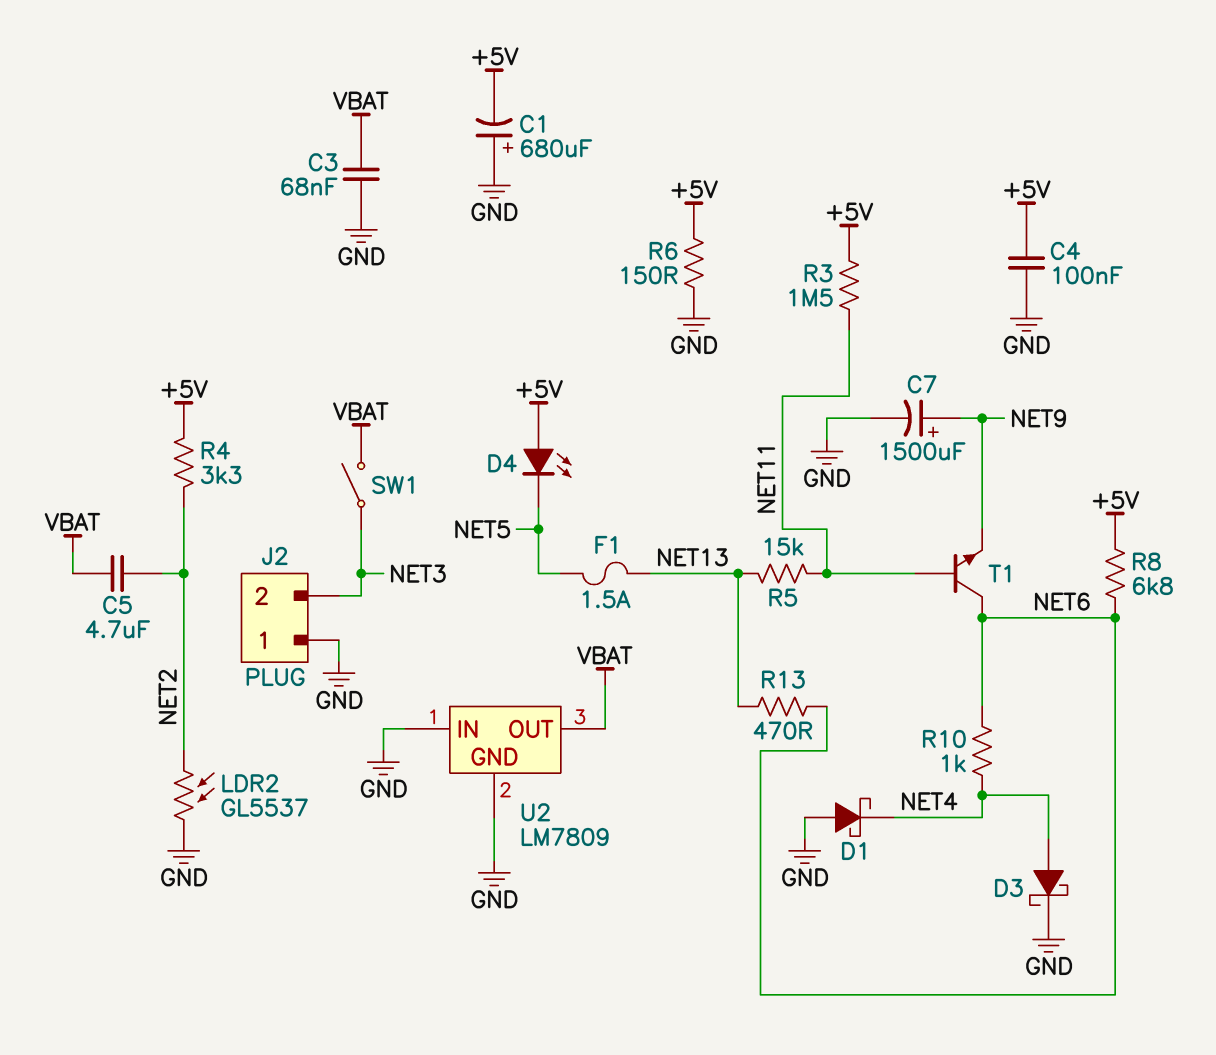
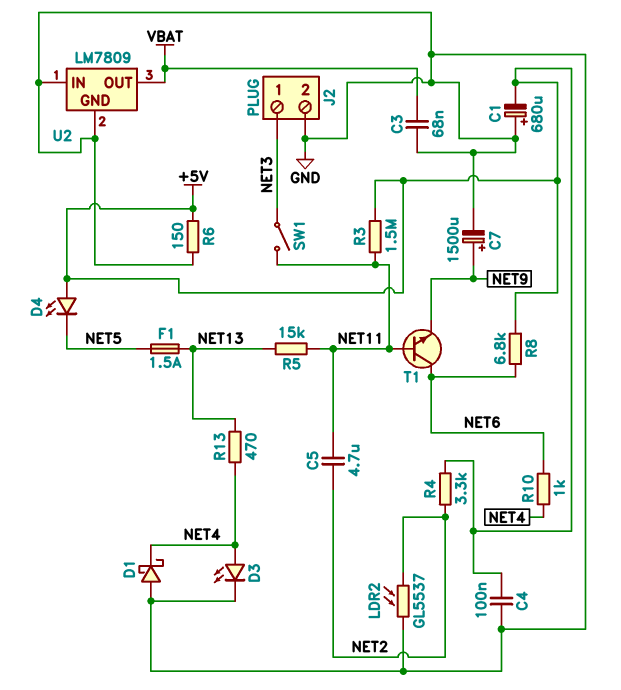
C5: 4.7uF (NET2, VBAT) -> 4.7uF (NET2, NET11)
D3: schottky (A NET4, K GND) -> LED (A NET4, K GND)
J2 pin 1: GND -> NET3
J2 pin 2: NET3 -> GND
R13: 470 (NET6, NET13) -> 470 (NET4, NET13)
SW1: switch (NET3, VBAT) -> switch (NET3, NET11)

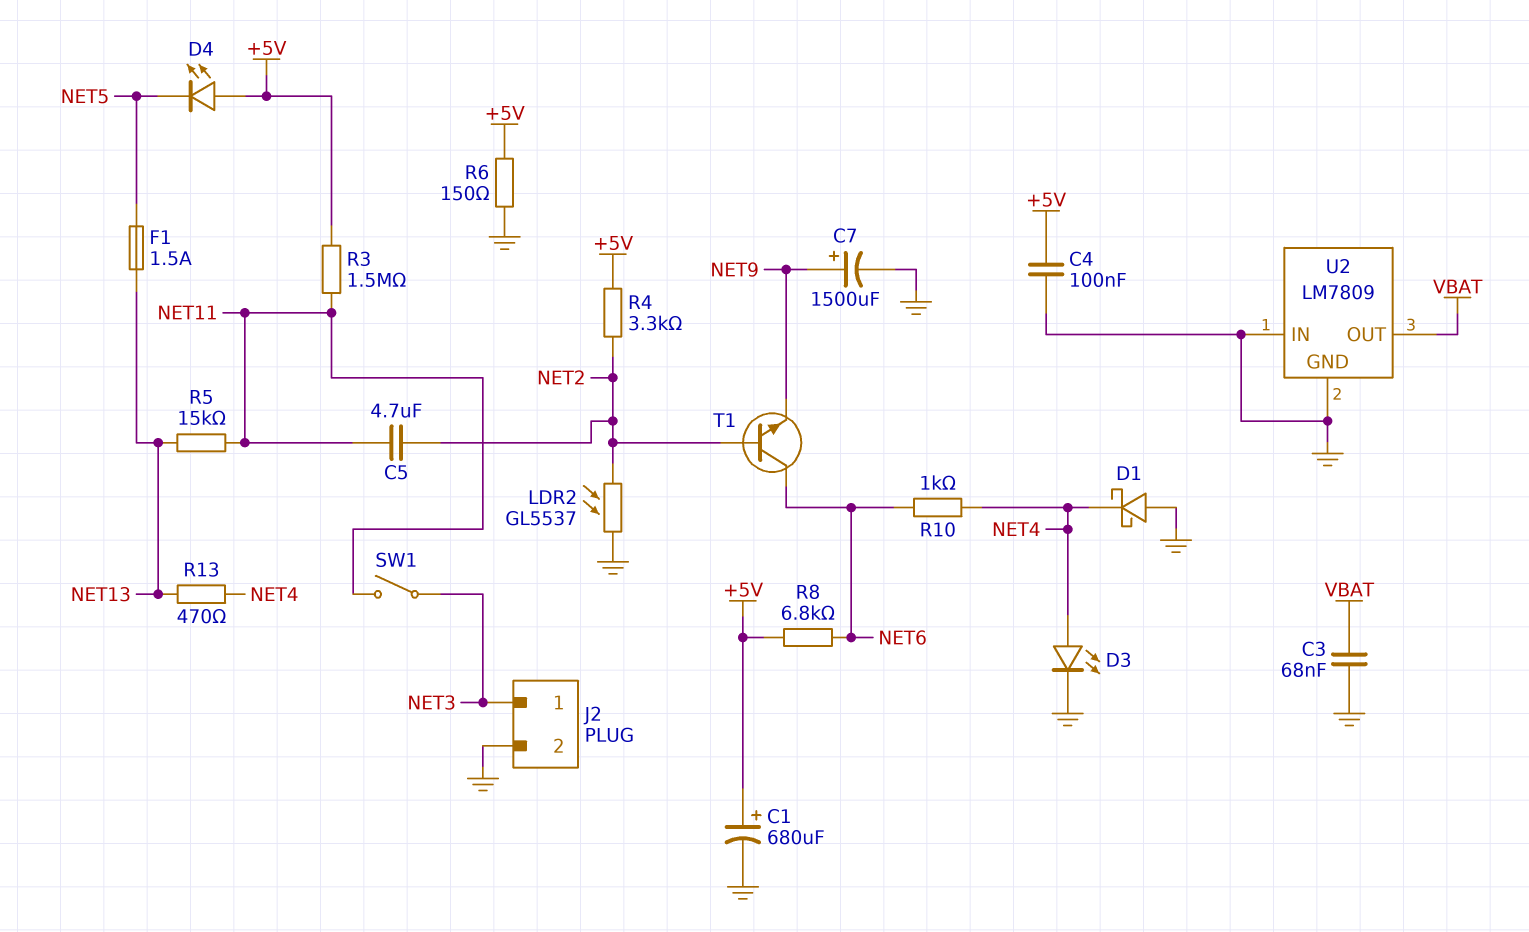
C1: 680uF (plus GND, minus +5V) -> 680uF (plus +5V, minus GND)
T1: NPN (B NET11, C NET6, E NET9) -> NPN (B NET2, C NET6, E NET9)

